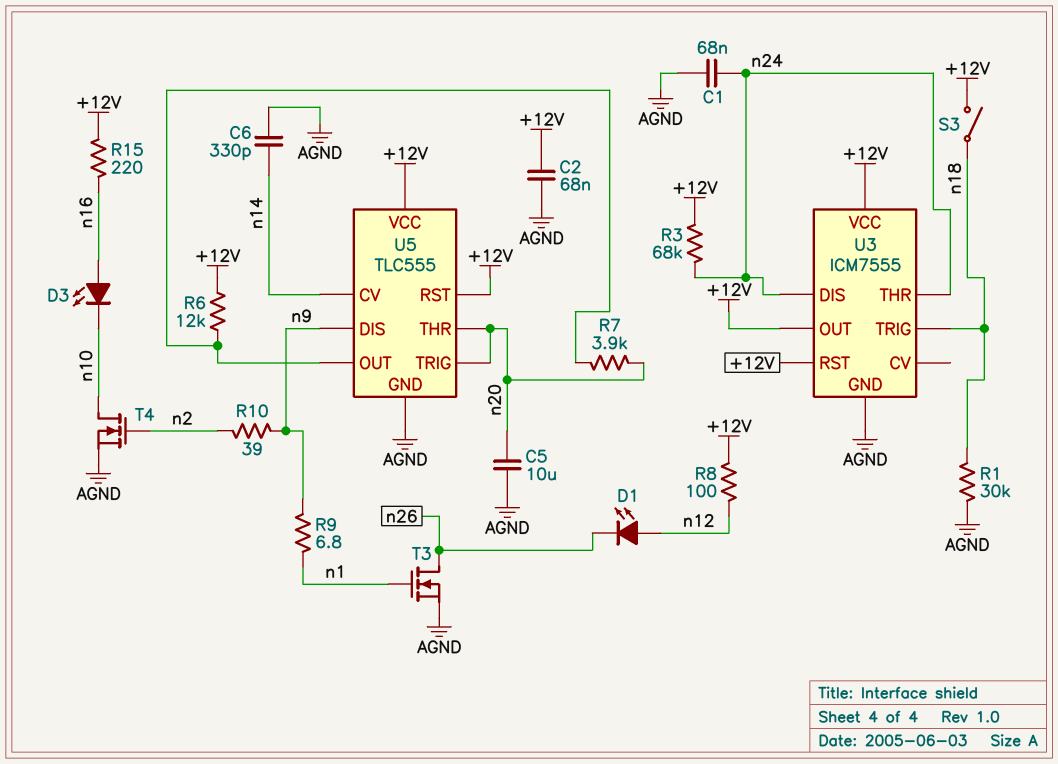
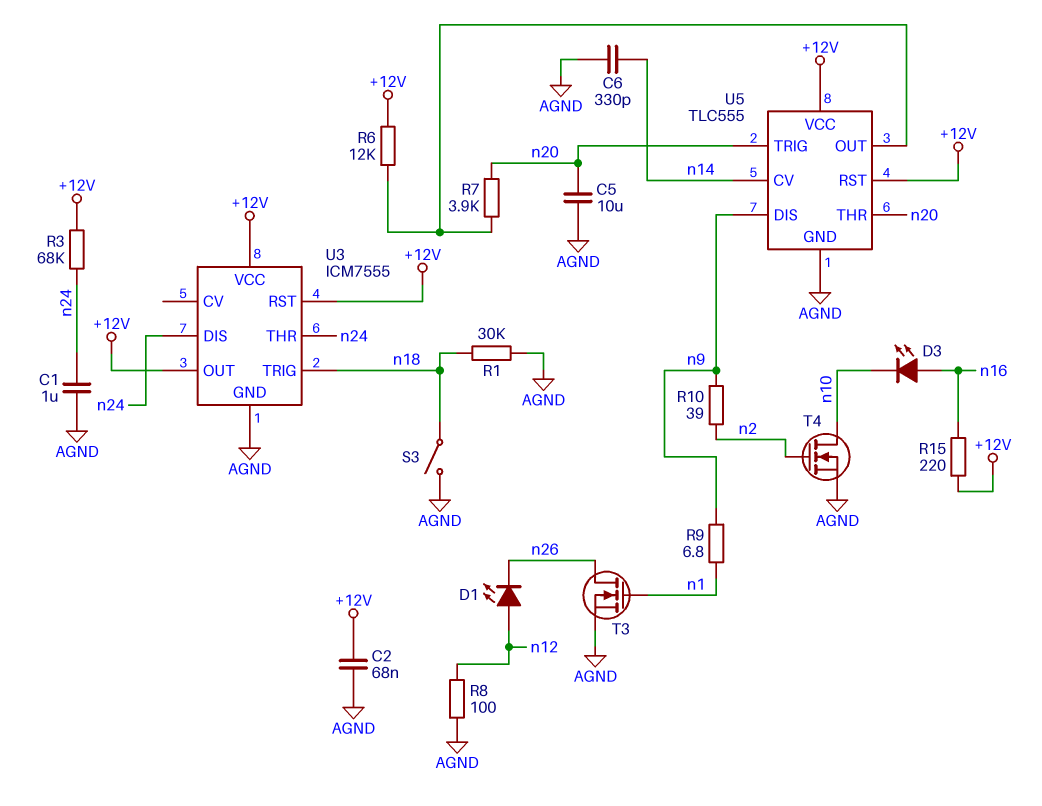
C1: 68nF (AGND, n24) -> 1uF (AGND, n24)
R8: 100 (+12V, n12) -> 100 (AGND, n12)
S3: switch (+12V, n18) -> switch (AGND, n18)

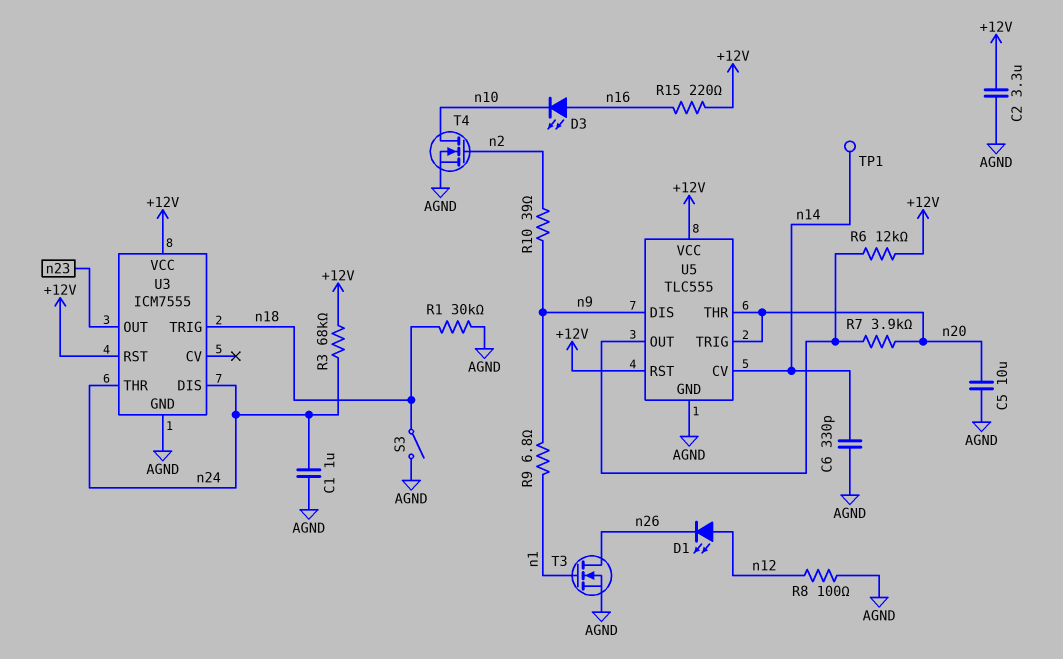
C2: 68nF (+12V, AGND) -> 3.3uF (+12V, AGND)
TP1: none -> test point (n14)
U3 pin OUT: +12V -> n23

